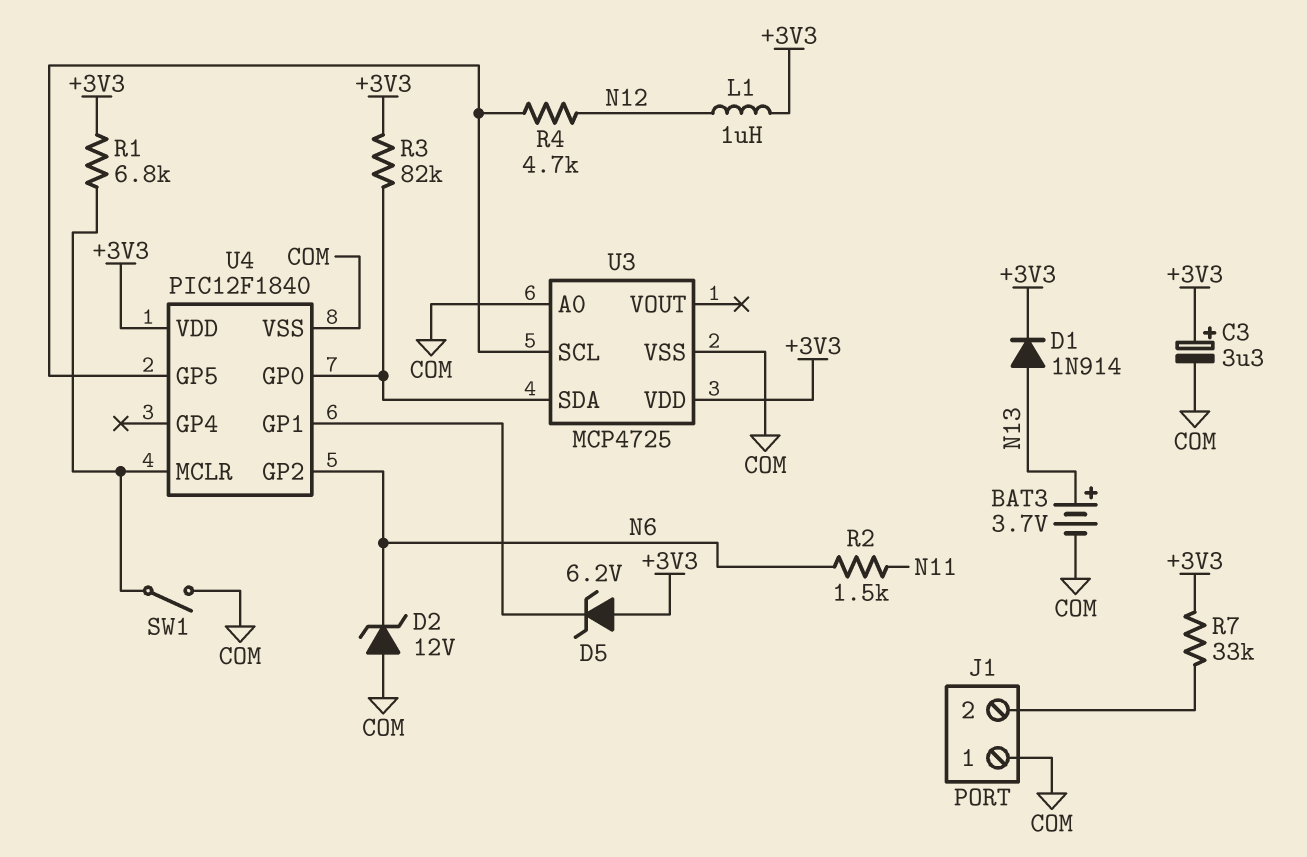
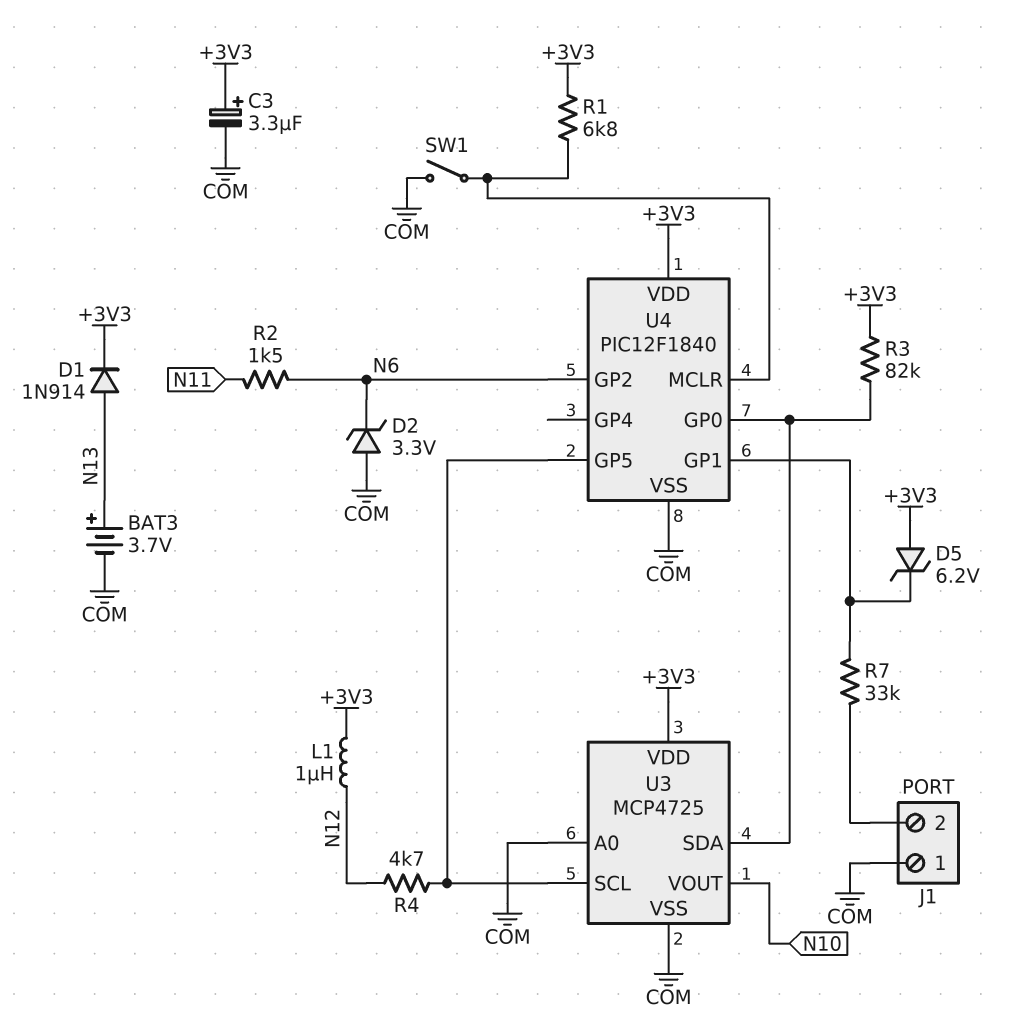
D2: zener 12V (A COM, K N6) -> zener 3.3V (A COM, K N6)
R7: 33k (+3V3, J1/2) -> 33k (J1/2, U4/GP1)
U3 pin VOUT: none -> N10

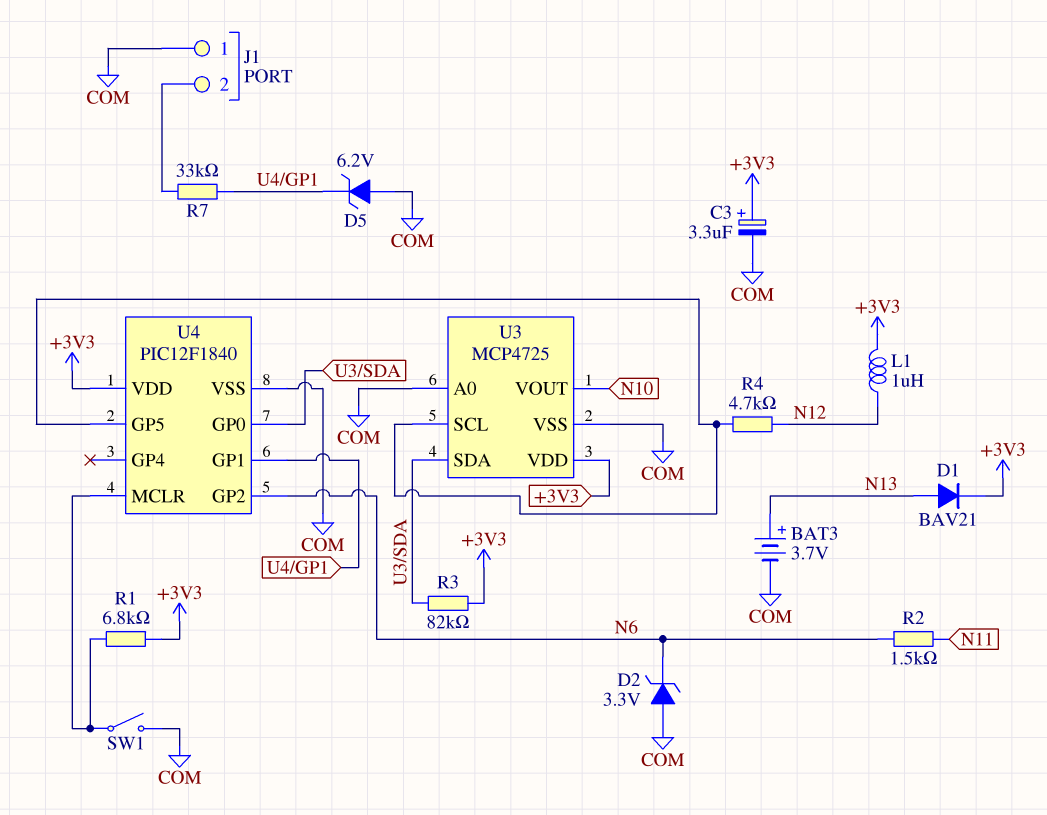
D1: diode 1N914 (A N13, K +3V3) -> diode BAV21 (A N13, K +3V3)
D5: zener 6.2V (A +3V3, K U4/GP1) -> zener 6.2V (A COM, K U4/GP1)

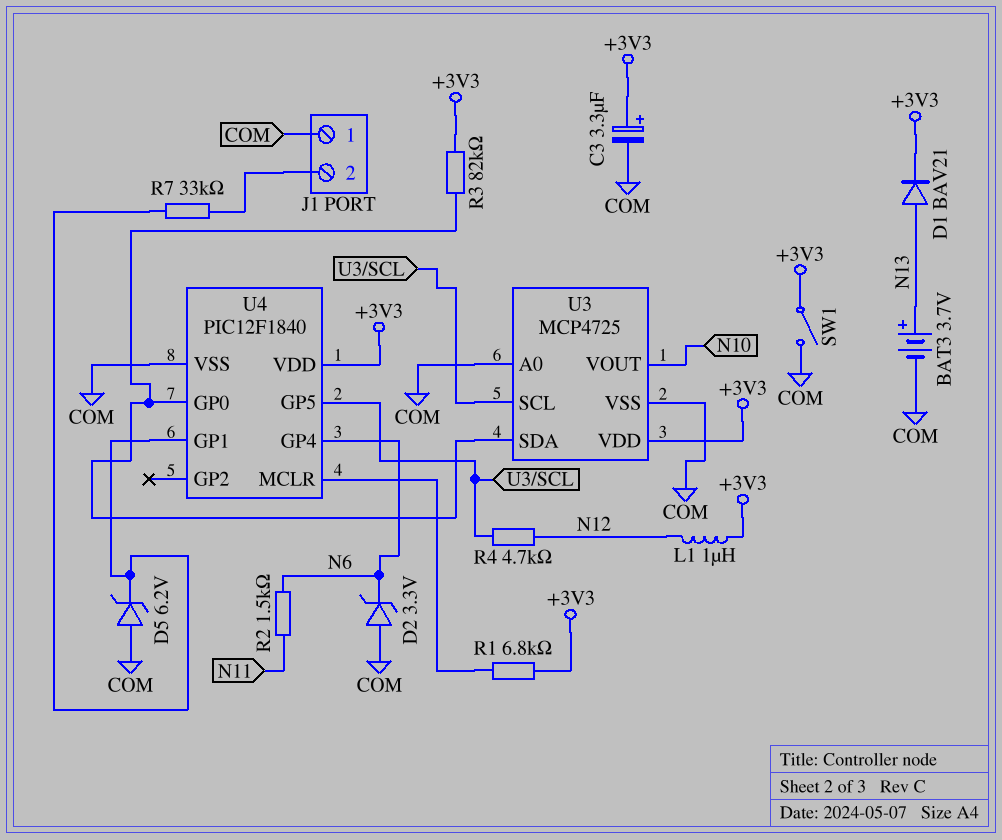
SW1: switch (COM, U4/MCLR) -> switch (+3V3, COM)
U4 pin GP2: N6 -> none
U4 pin GP4: none -> N6

